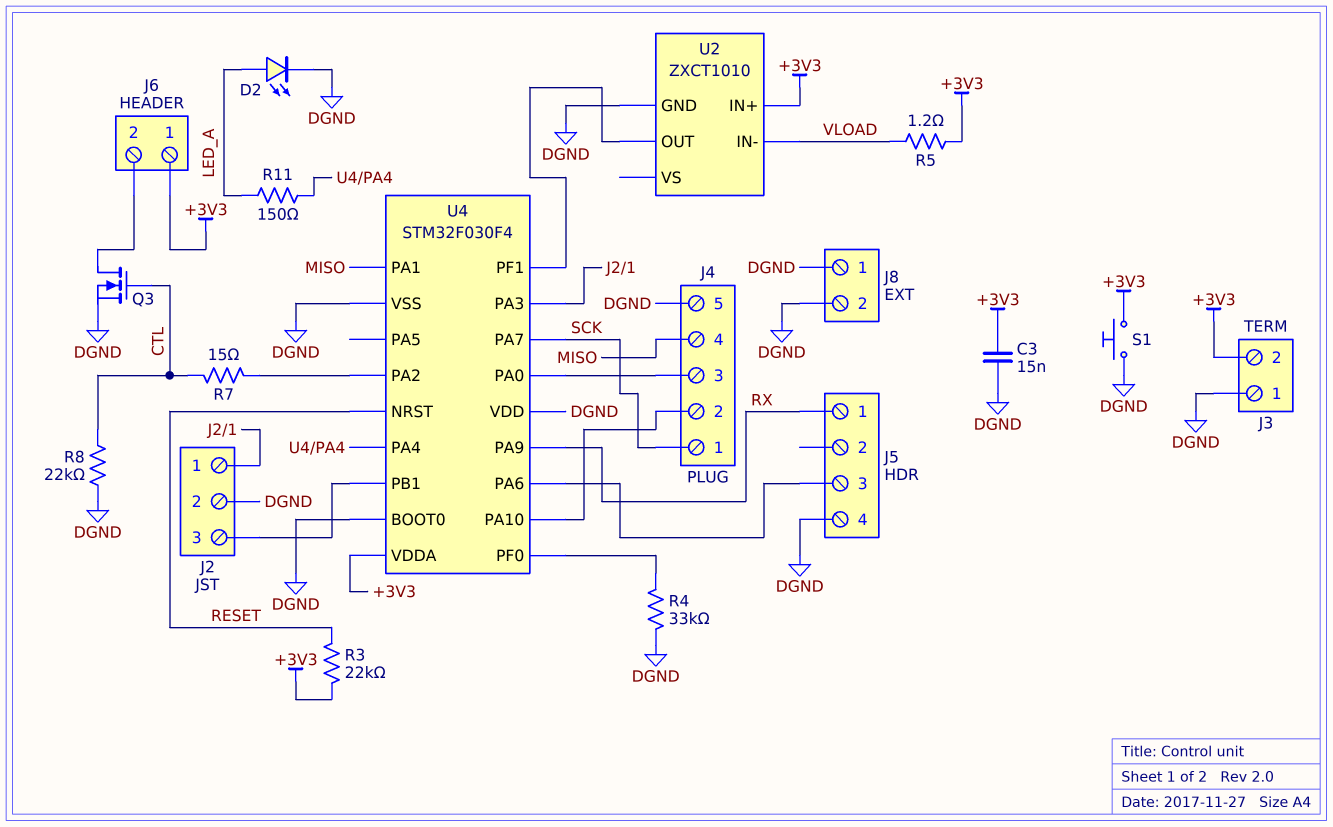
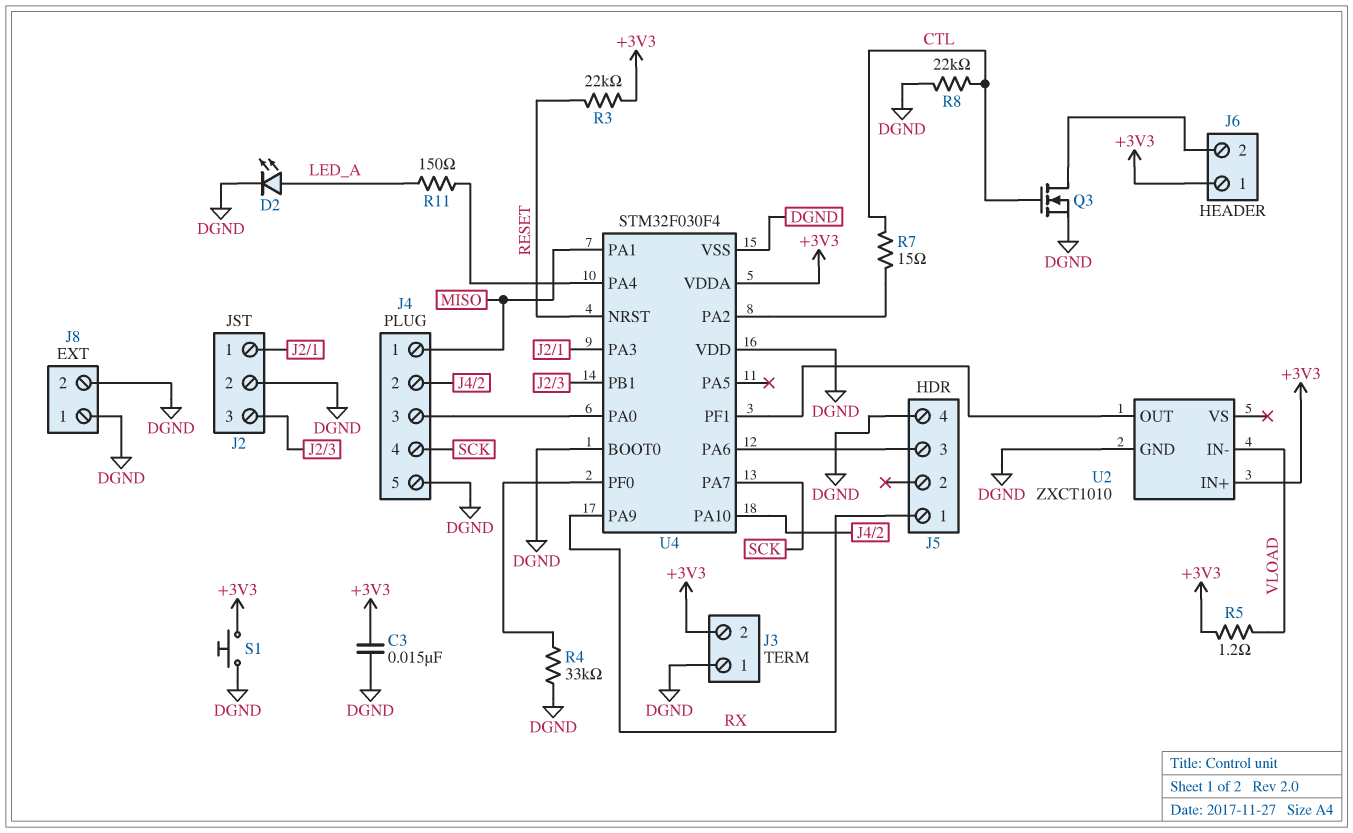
J4 pin 1: SCK -> MISO
J4 pin 4: MISO -> SCK

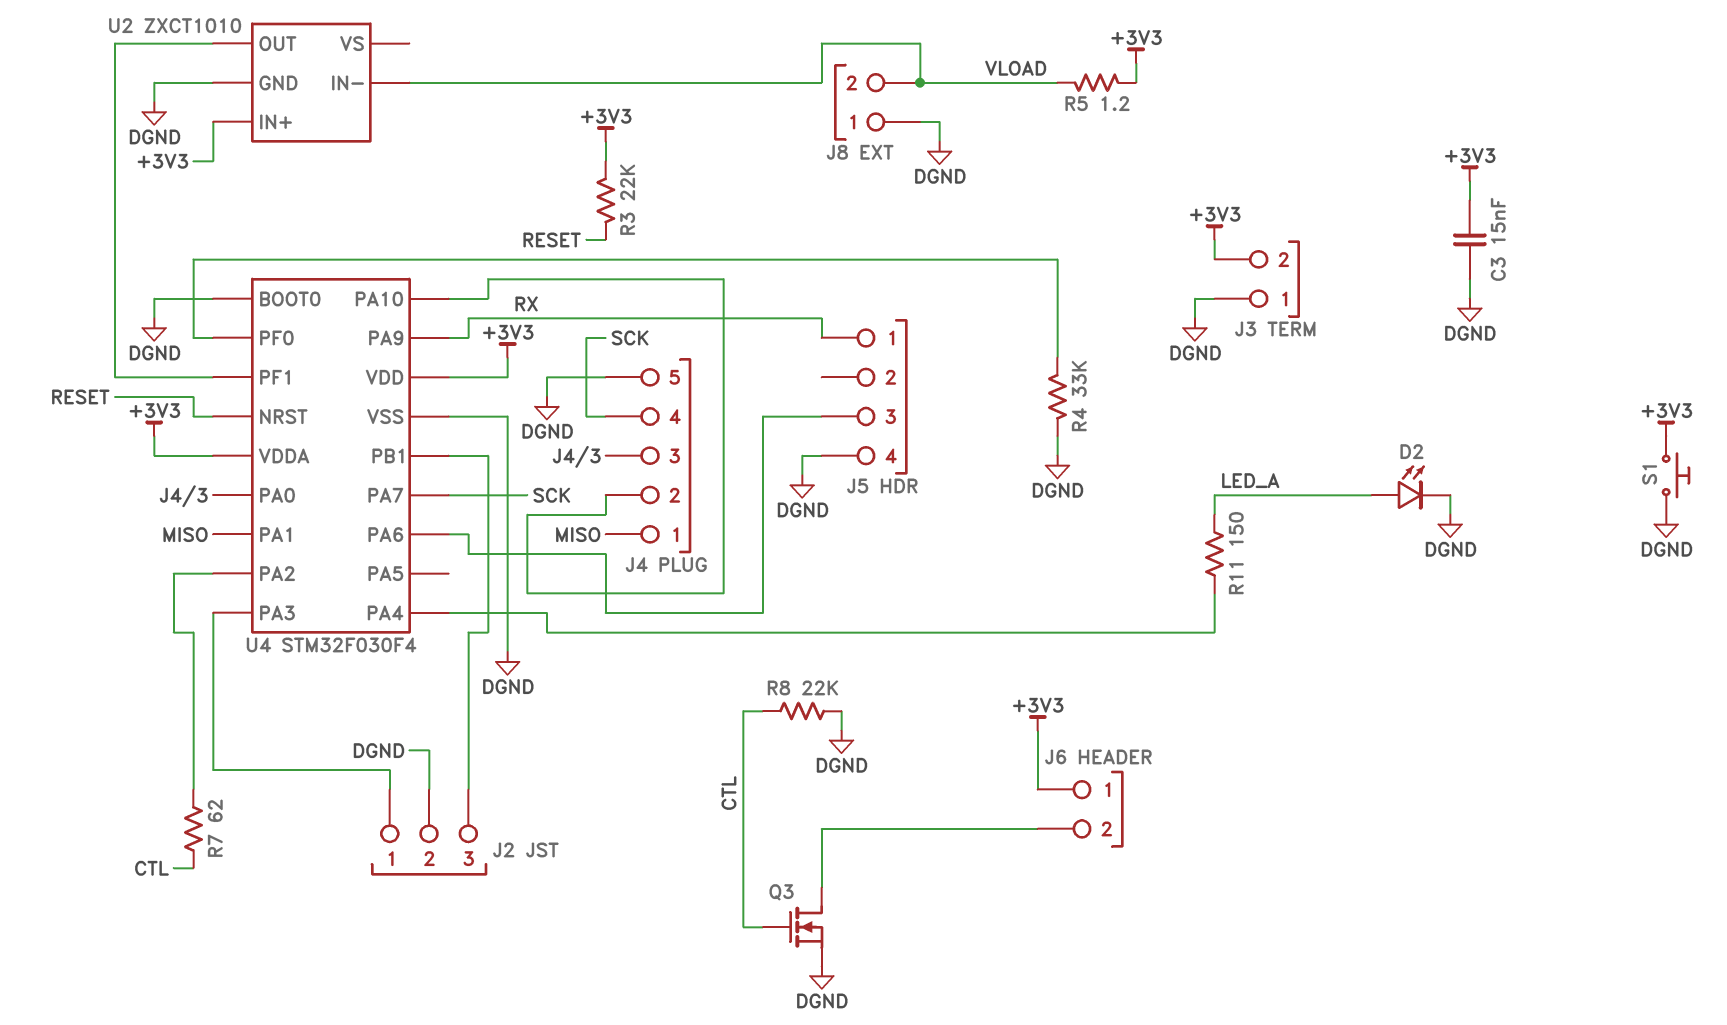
J8 pin 2: DGND -> VLOAD
R7: 15 (CTL, U4/PA2) -> 62 (CTL, U4/PA2)
U4 pin VDD: DGND -> +3V3

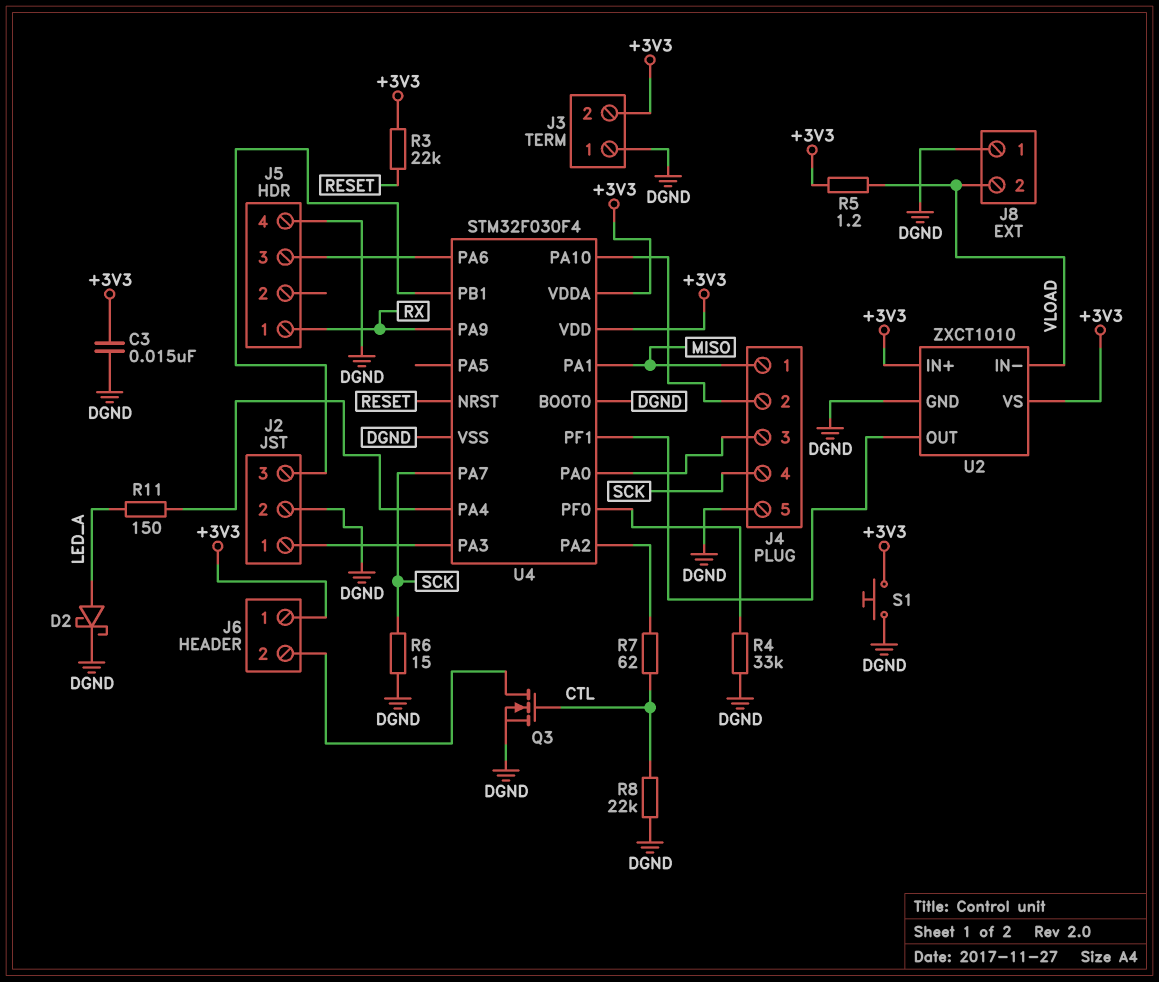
D2: LED (A LED_A, K DGND) -> schottky (A LED_A, K DGND)
R6: none -> 15 (DGND, SCK)
U2 pin VS: none -> +3V3

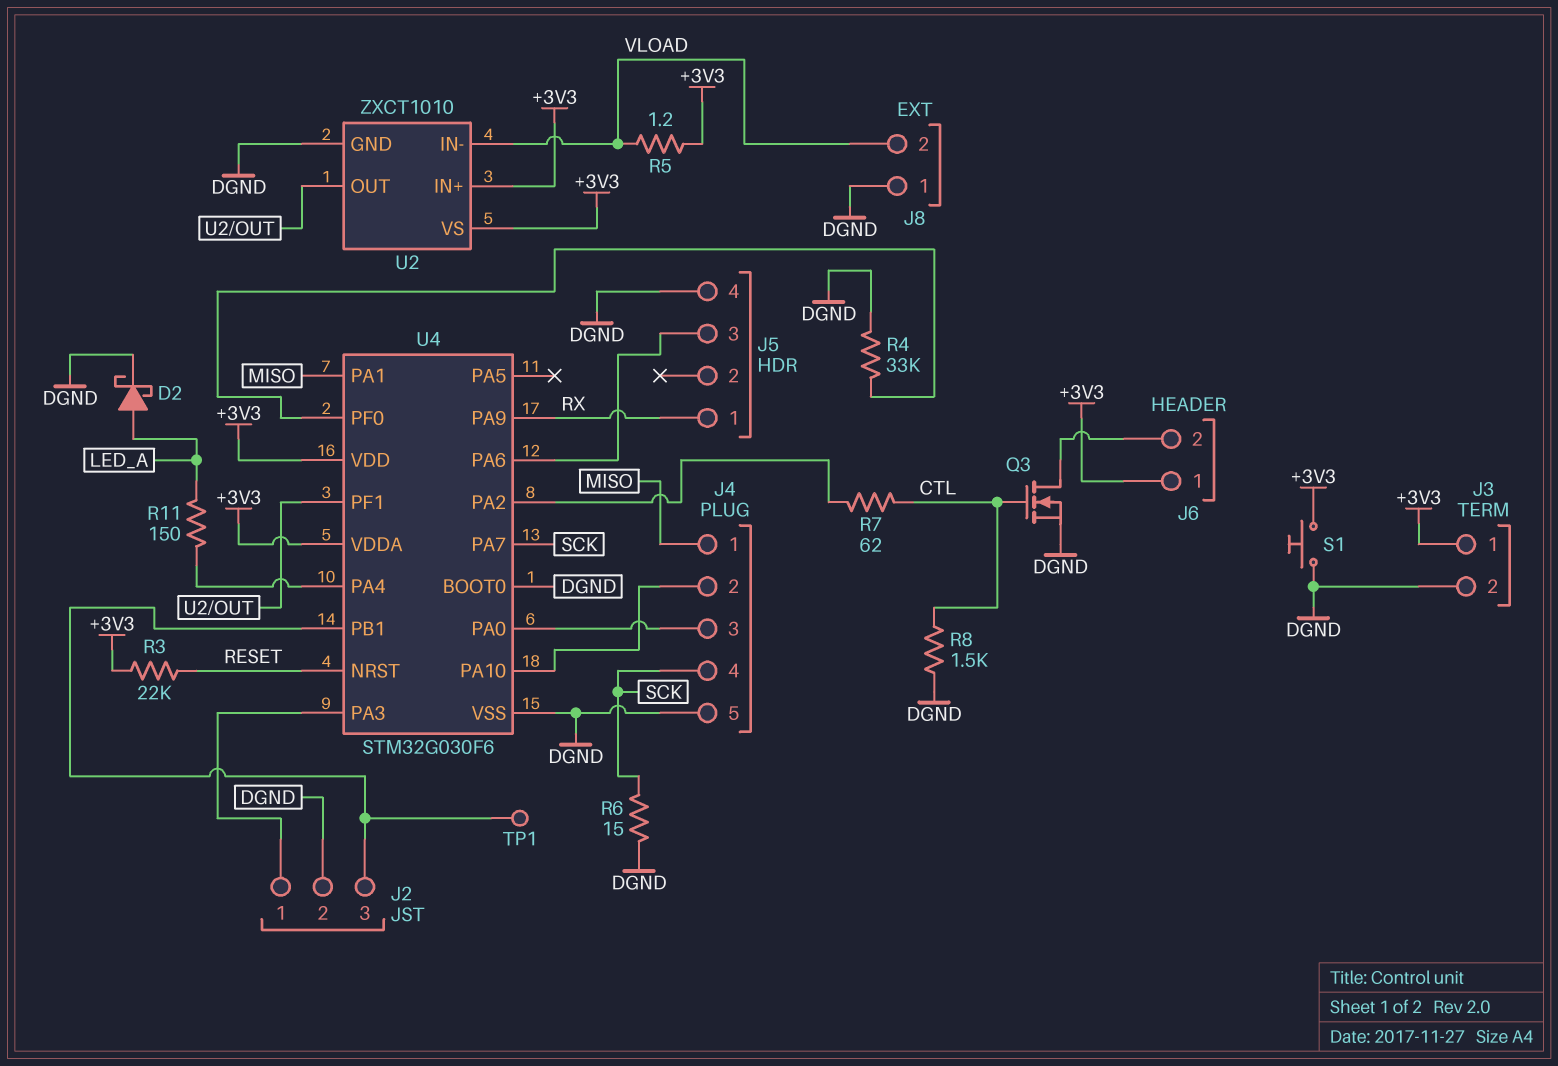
C3: 15nF (+3V3, DGND) -> none
J3 pin 1: DGND -> +3V3
J3 pin 2: +3V3 -> DGND
R8: 22k (CTL, DGND) -> 1.5k (CTL, DGND)
TP1: none -> test point (J2/3)
U4: STM32F030F4 -> STM32G030F6

